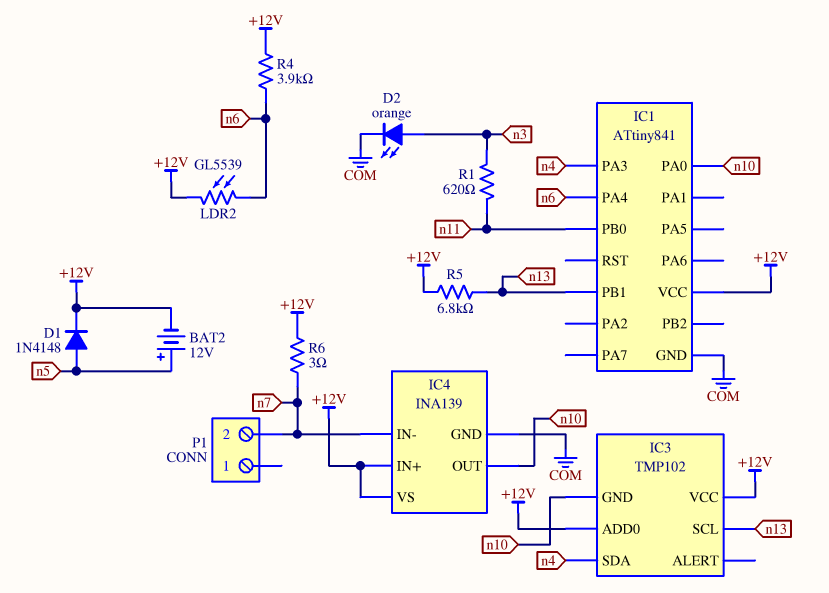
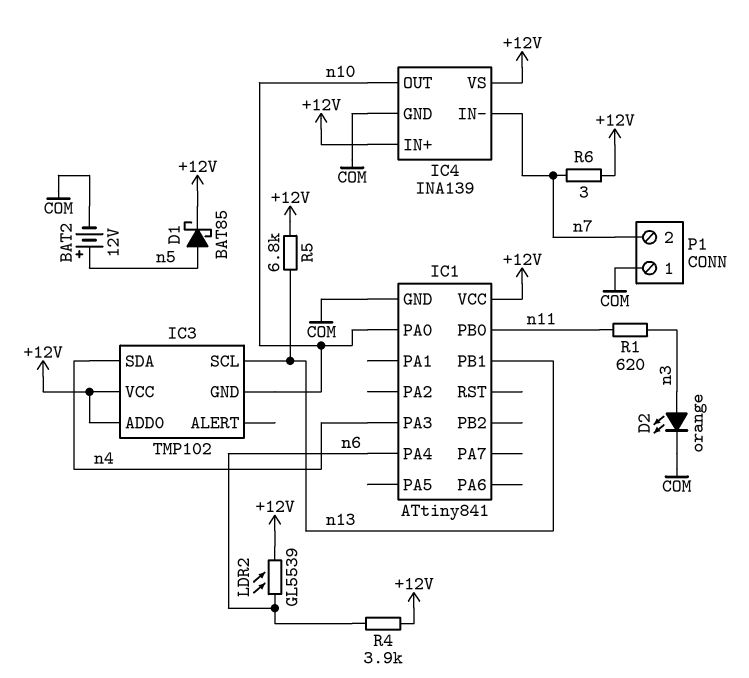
BAT2: 12V (plus n5, minus +12V) -> 12V (plus n5, minus COM)
D1: diode 1N4148 (A n5, K +12V) -> schottky BAT85 (A n5, K +12V)
P1 pin 1: none -> COM

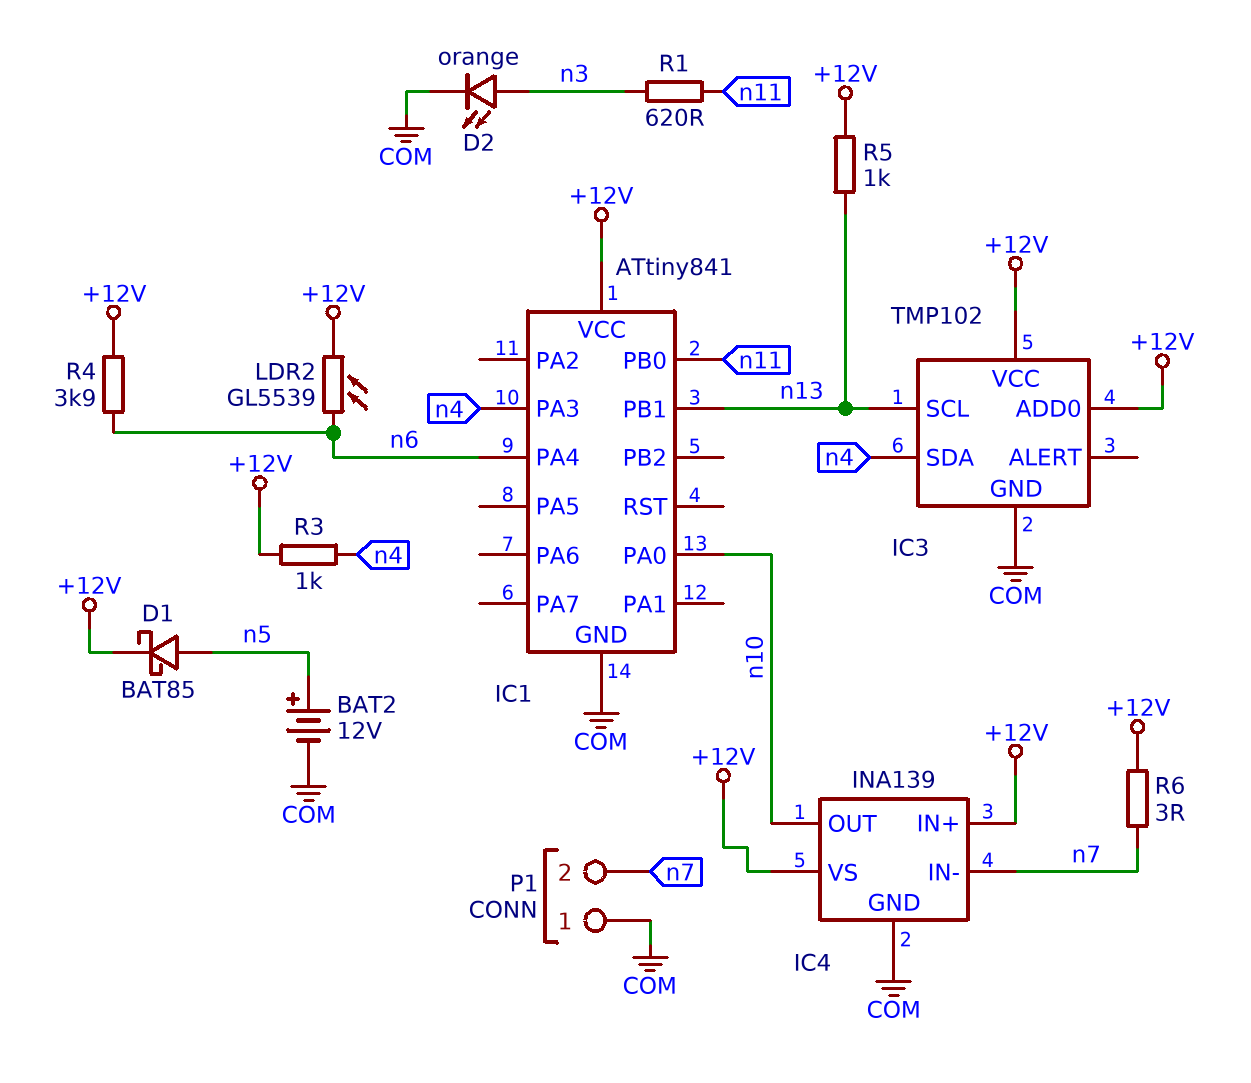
IC3 pin GND: n10 -> COM
R3: none -> 1k (+12V, n4)
R5: 6.8k (+12V, n13) -> 1k (+12V, n13)

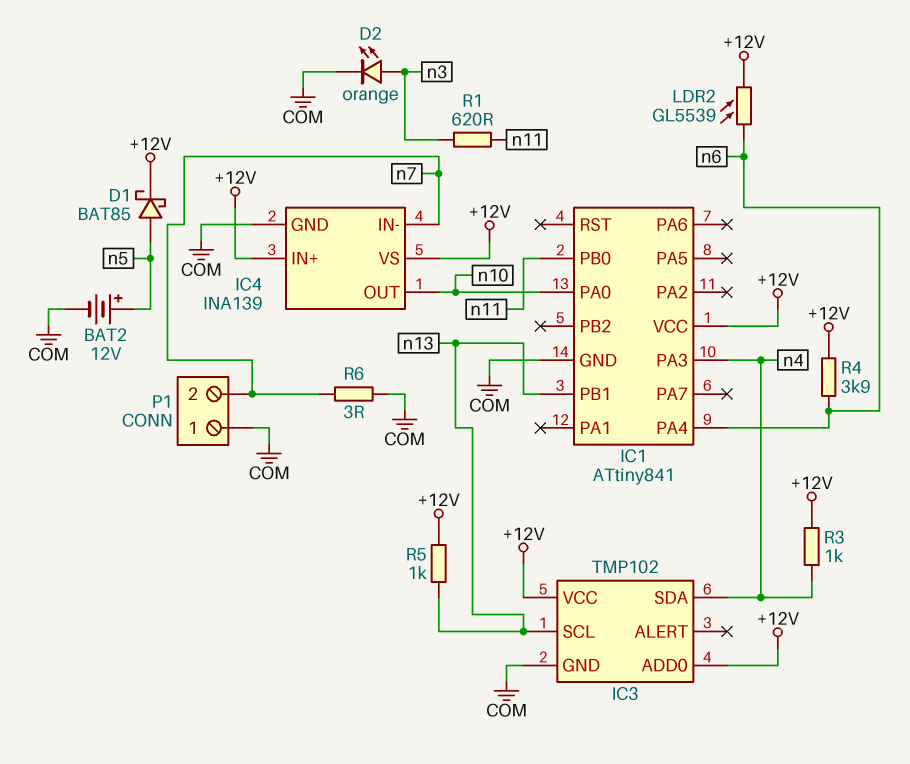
R6: 3 (+12V, n7) -> 3 (COM, n7)

